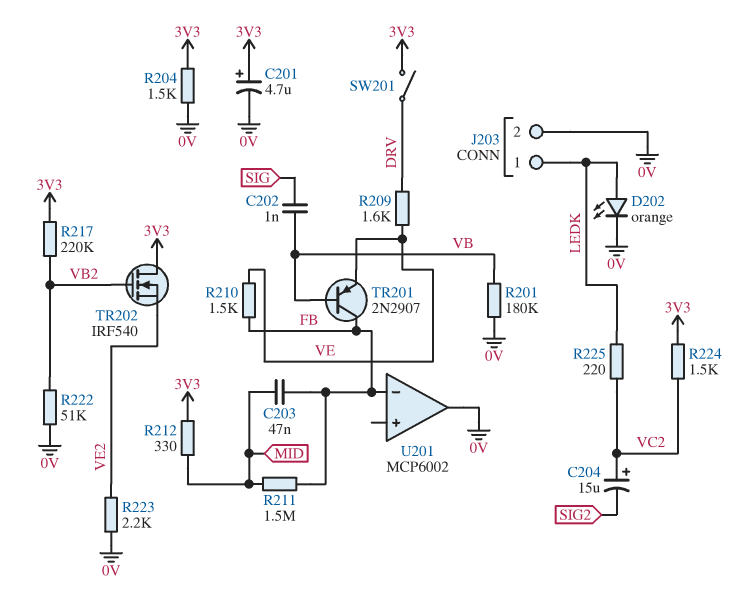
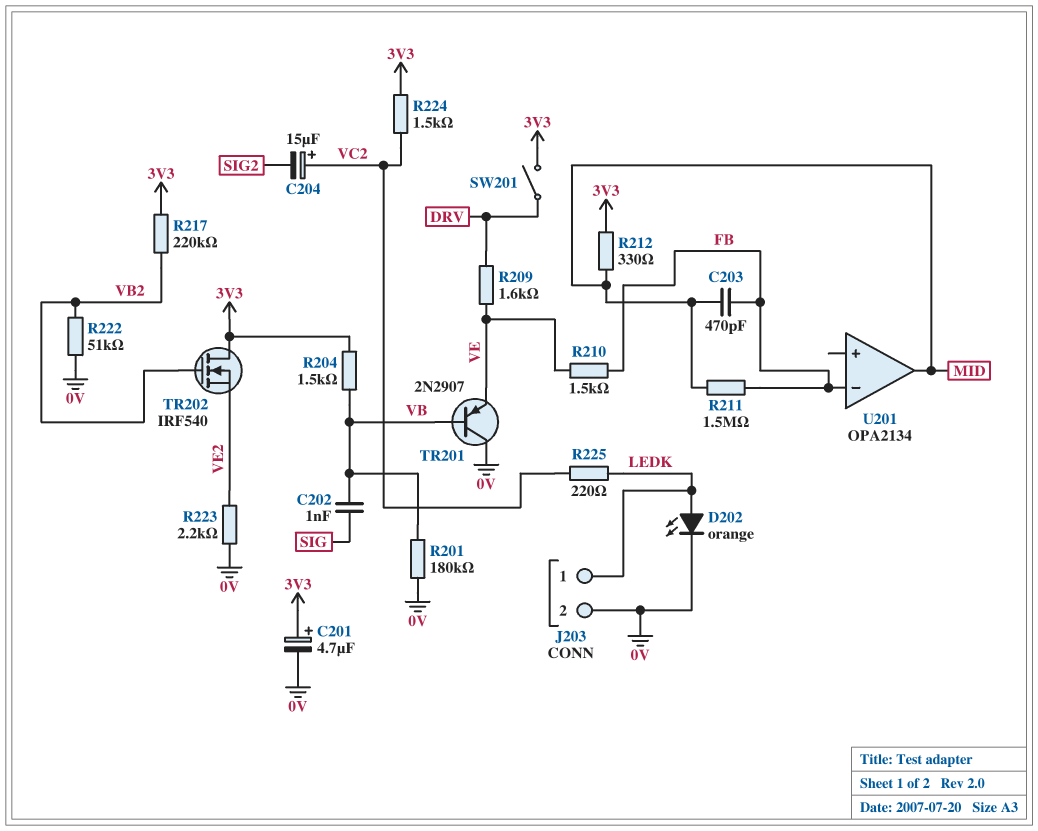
C203: 47nF (FB, MID) -> 470pF (FB, MID)
R204: 1.5k (0V, 3V3) -> 1.5k (3V3, VB)
TR201: PNP 2N2907 (B VB, C FB, E VE) -> PNP 2N2907 (B VB, C 0V, E VE)
U201: MCP6002 -> OPA2134
U201 pin out: 0V -> MID

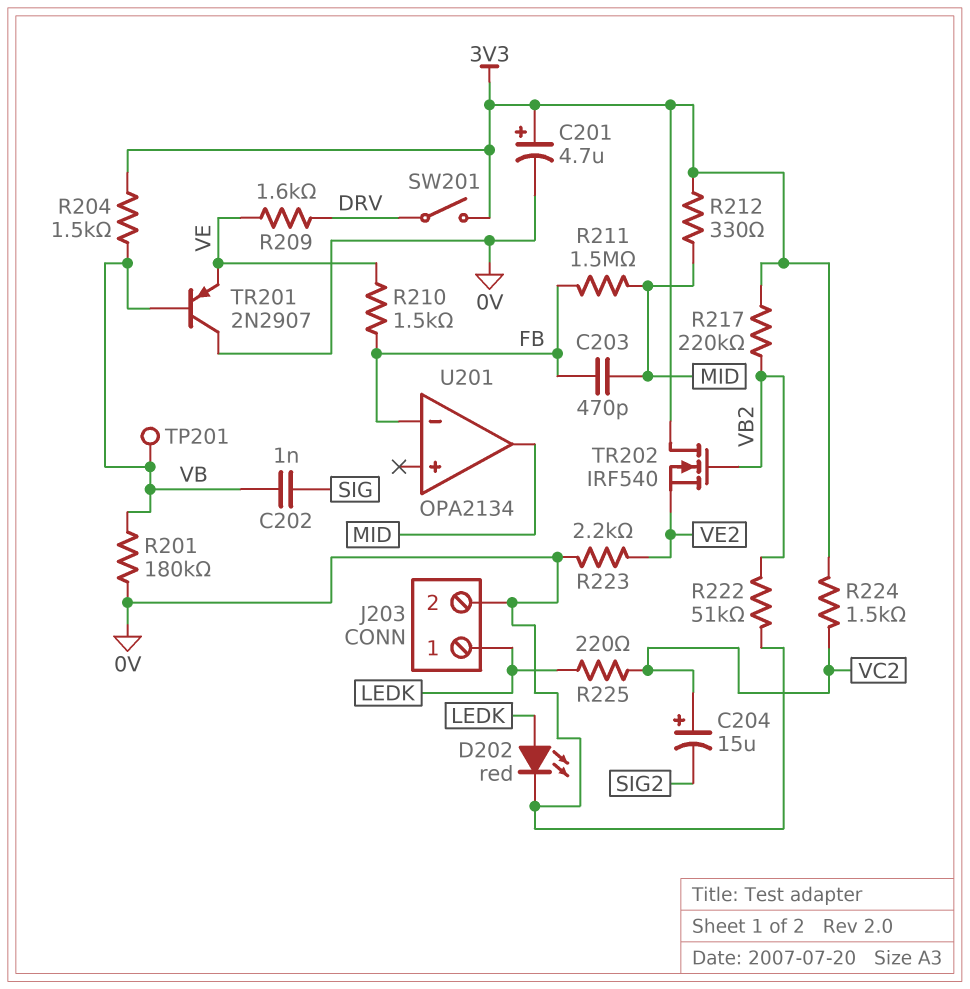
D202: LED orange (A LEDK, K 0V) -> LED red (A LEDK, K 0V)
TP201: none -> test point (VB)

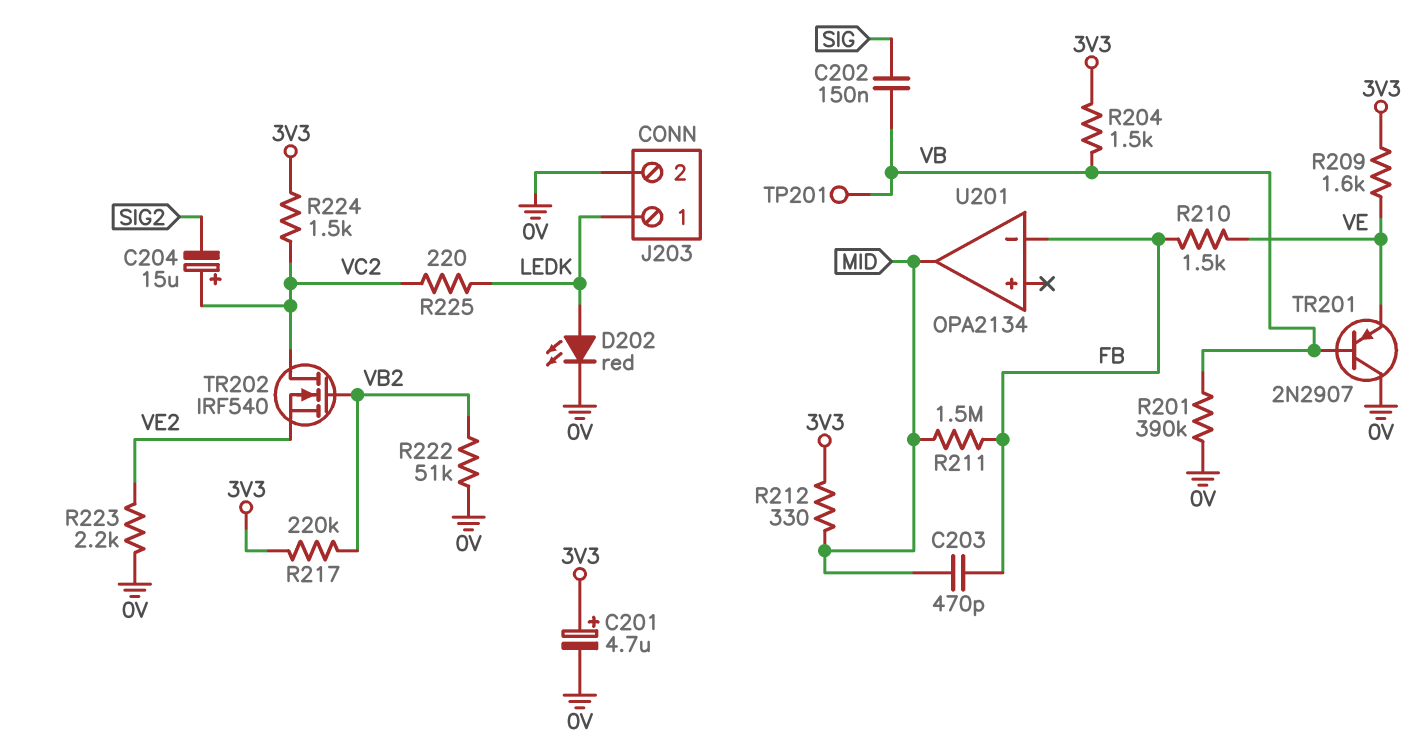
C202: 1nF (SIG, VB) -> 150nF (SIG, VB)
R201: 180k (0V, VB) -> 390k (0V, VB)
R209: 1.6k (DRV, VE) -> 1.6k (3V3, VE)
SW201: switch (3V3, DRV) -> none
TR202: NMOS IRF540 (G VB2, D 3V3, S VE2) -> NMOS IRF540 (G VB2, D VC2, S VE2)

